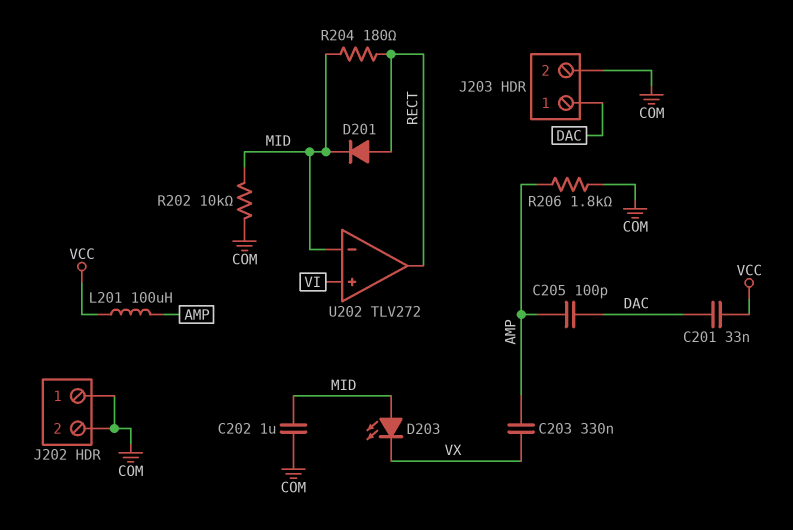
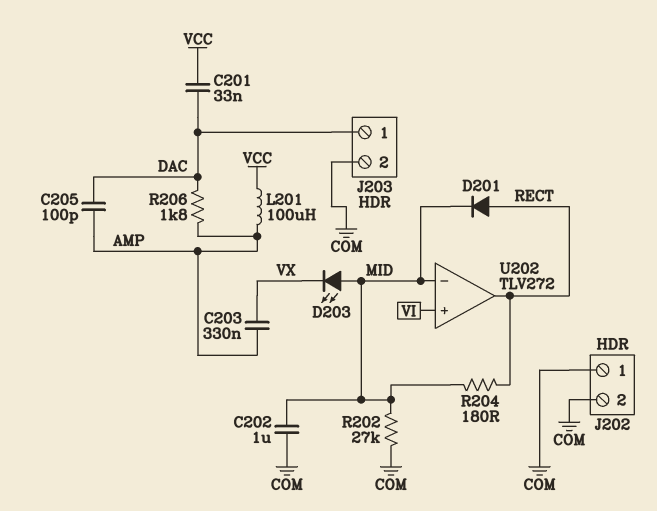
R202: 10k (COM, MID) -> 27k (COM, MID)
R206: 1.8k (AMP, COM) -> 1.8k (AMP, DAC)

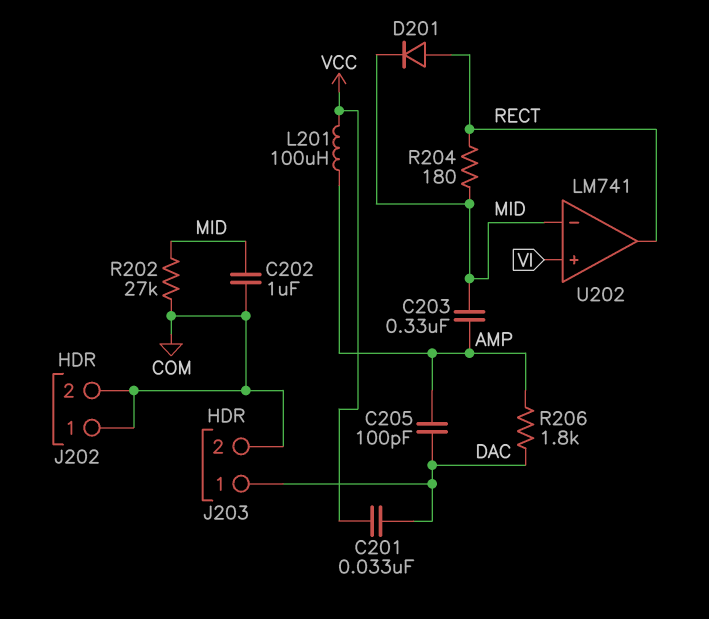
C203: 330nF (AMP, VX) -> 330nF (AMP, MID)
D203: LED (A MID, K VX) -> none
U202: TLV272 -> LM741

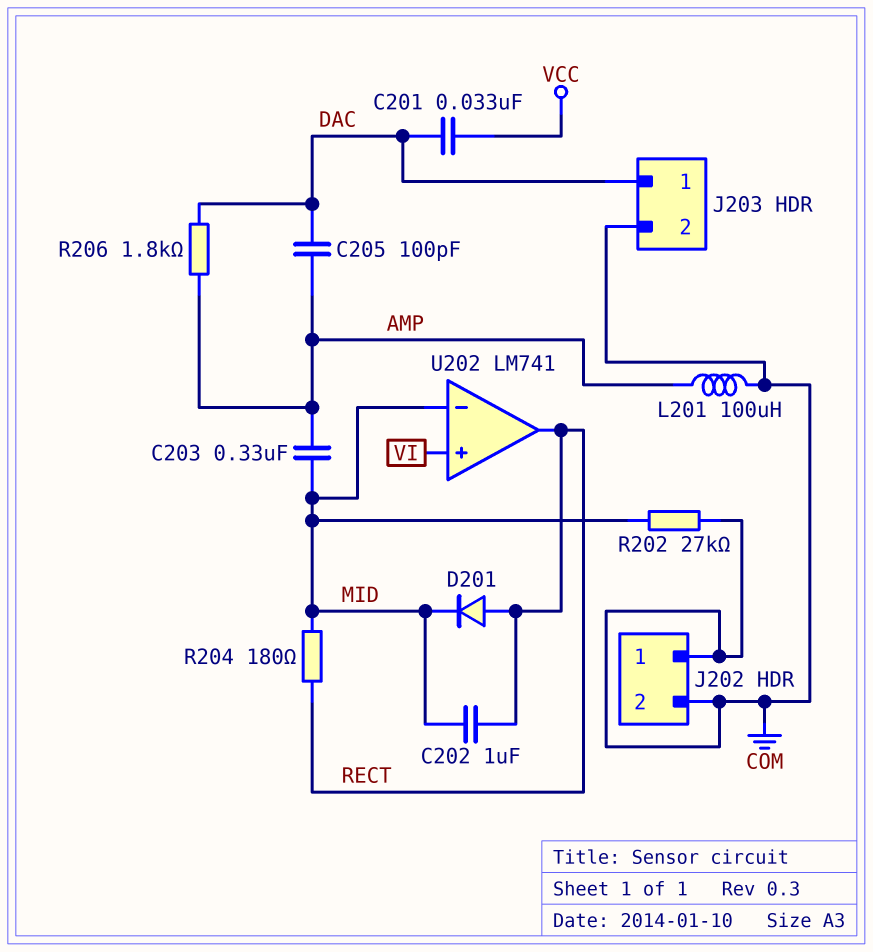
C202: 1uF (COM, MID) -> 1uF (MID, RECT)
L201: 100uH (AMP, VCC) -> 100uH (AMP, COM)

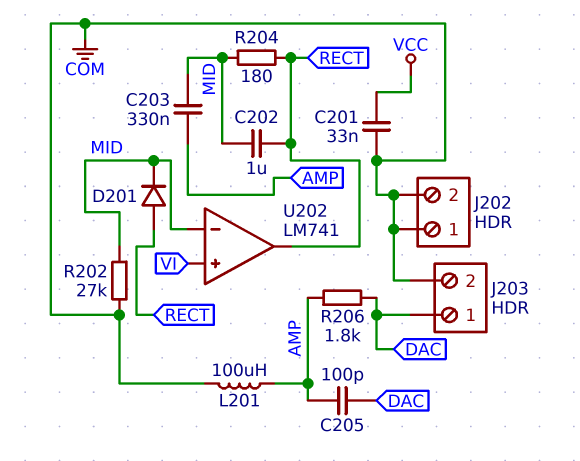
C201: 33nF (DAC, VCC) -> 33nF (COM, VCC)

